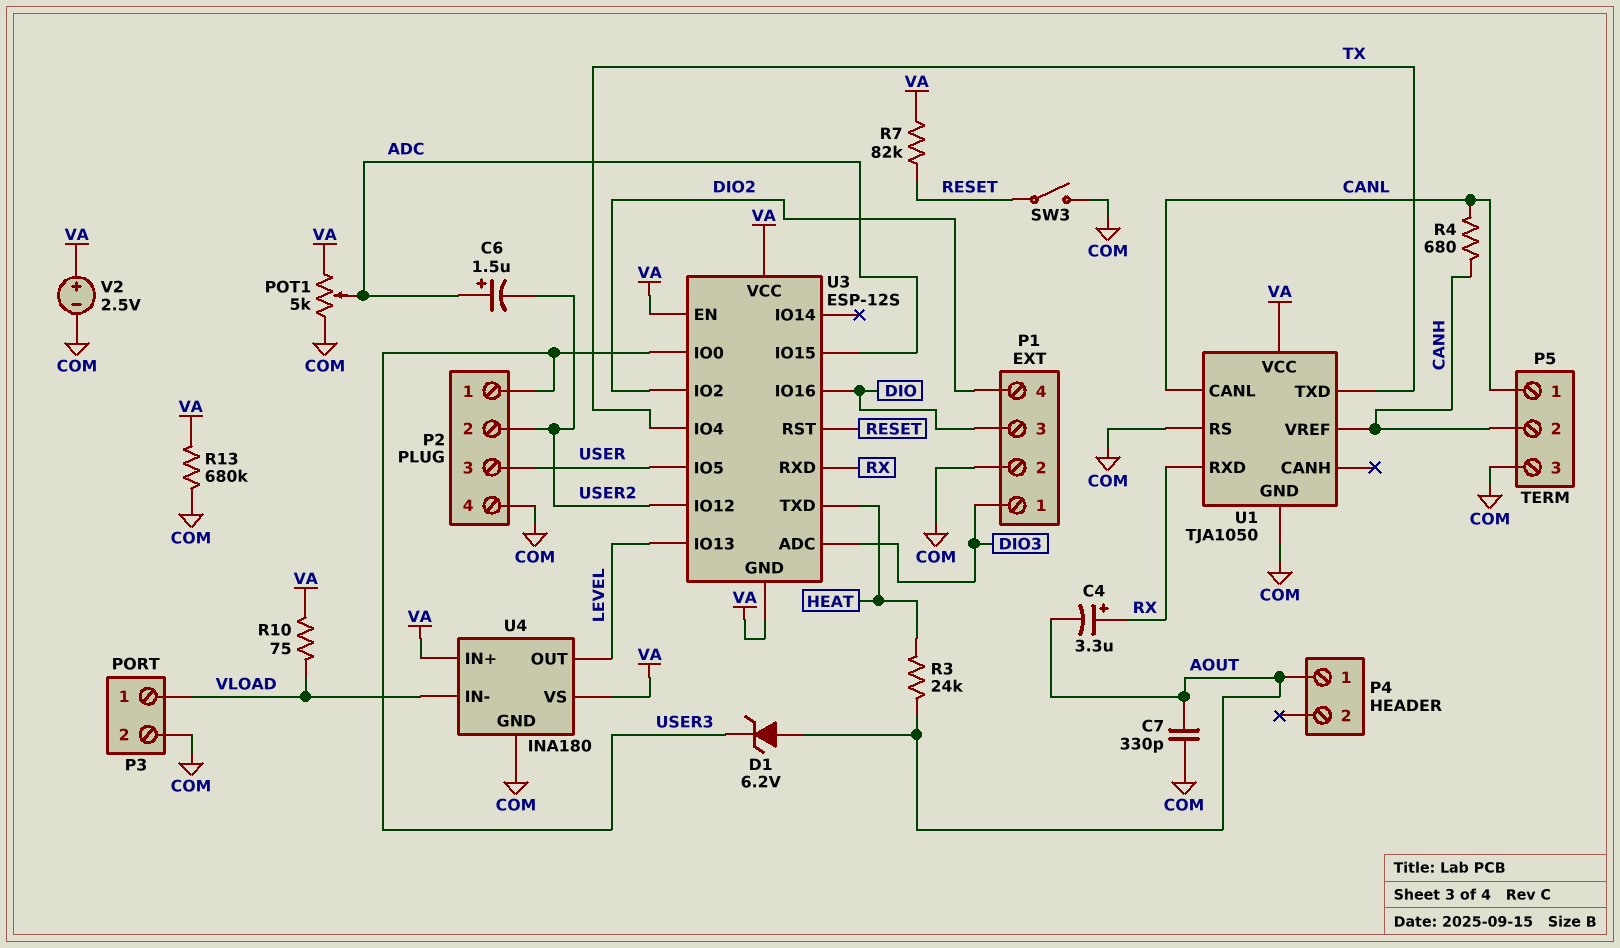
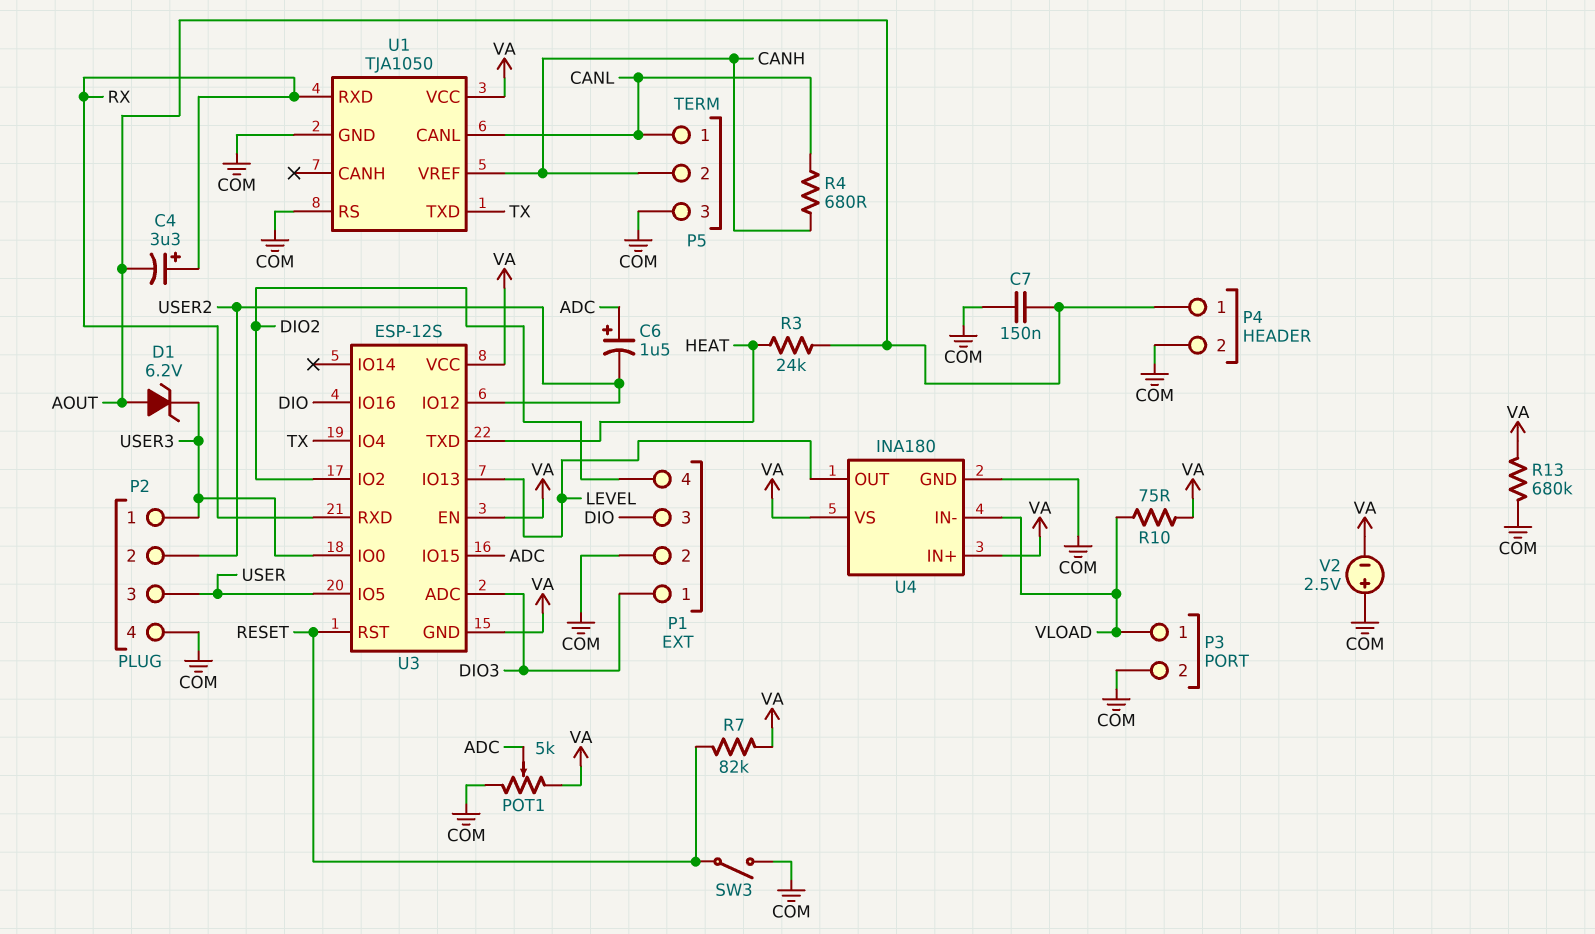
C7: 330pF (AOUT, COM) -> 150nF (AOUT, COM)
P4 pin 2: none -> COM
V2: 2.5V (plus VA, minus COM) -> 2.5V (plus COM, minus VA)

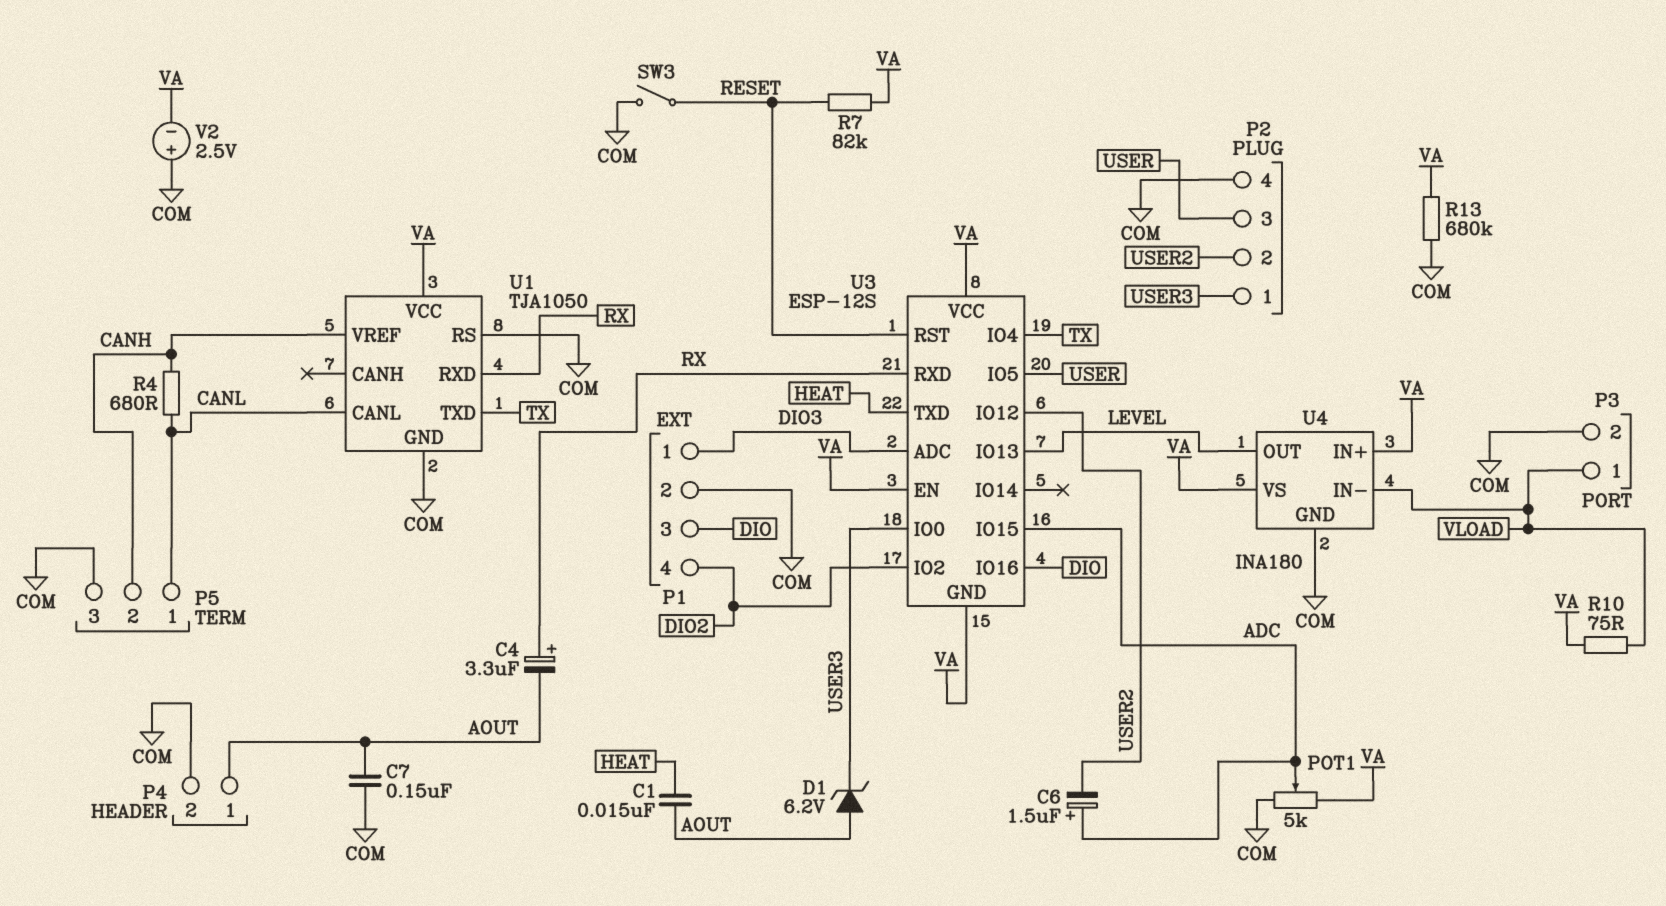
C1: none -> 15nF (AOUT, HEAT)
R3: 24k (AOUT, HEAT) -> none

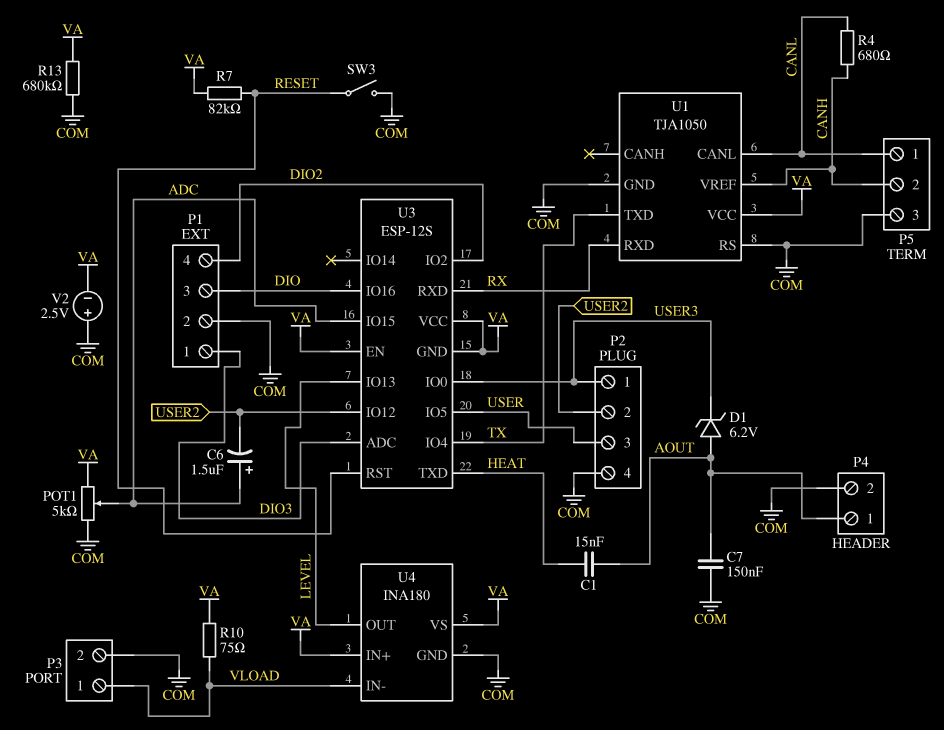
C4: 3.3uF (plus RX, minus AOUT) -> none

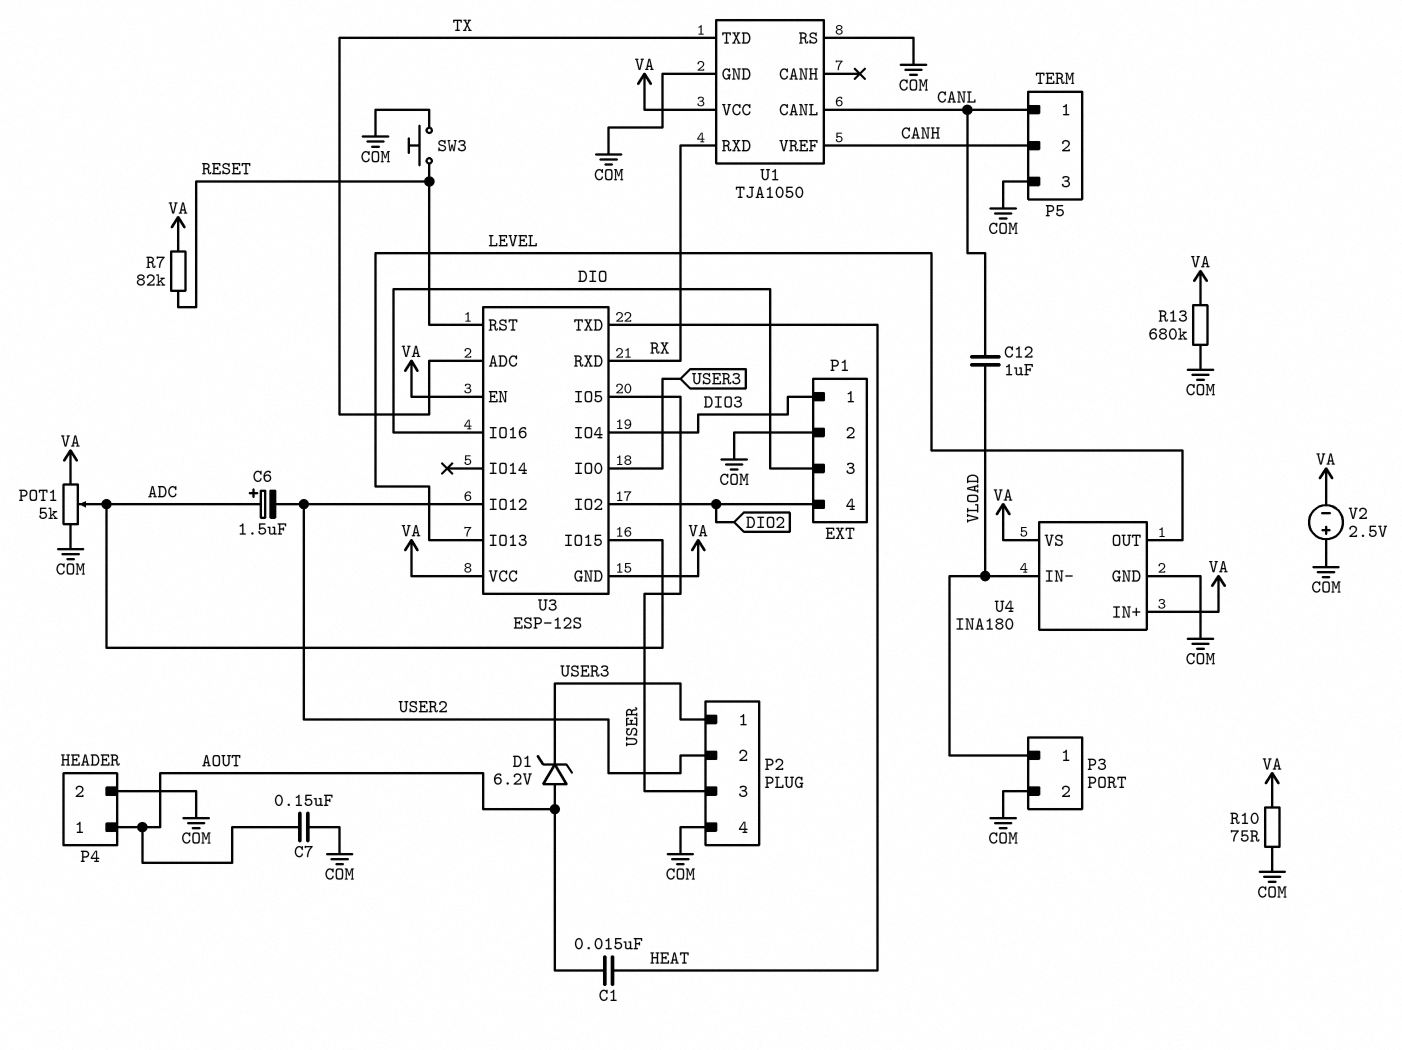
C12: none -> 1uF (CANL, VLOAD)
R4: 680 (CANH, CANL) -> none
R10: 75 (VA, VLOAD) -> 75 (COM, VA)
SW3: switch (COM, RESET) -> button (COM, RESET)
U3 pin ADC: DIO3 -> TX
U3 pin IO4: TX -> DIO3

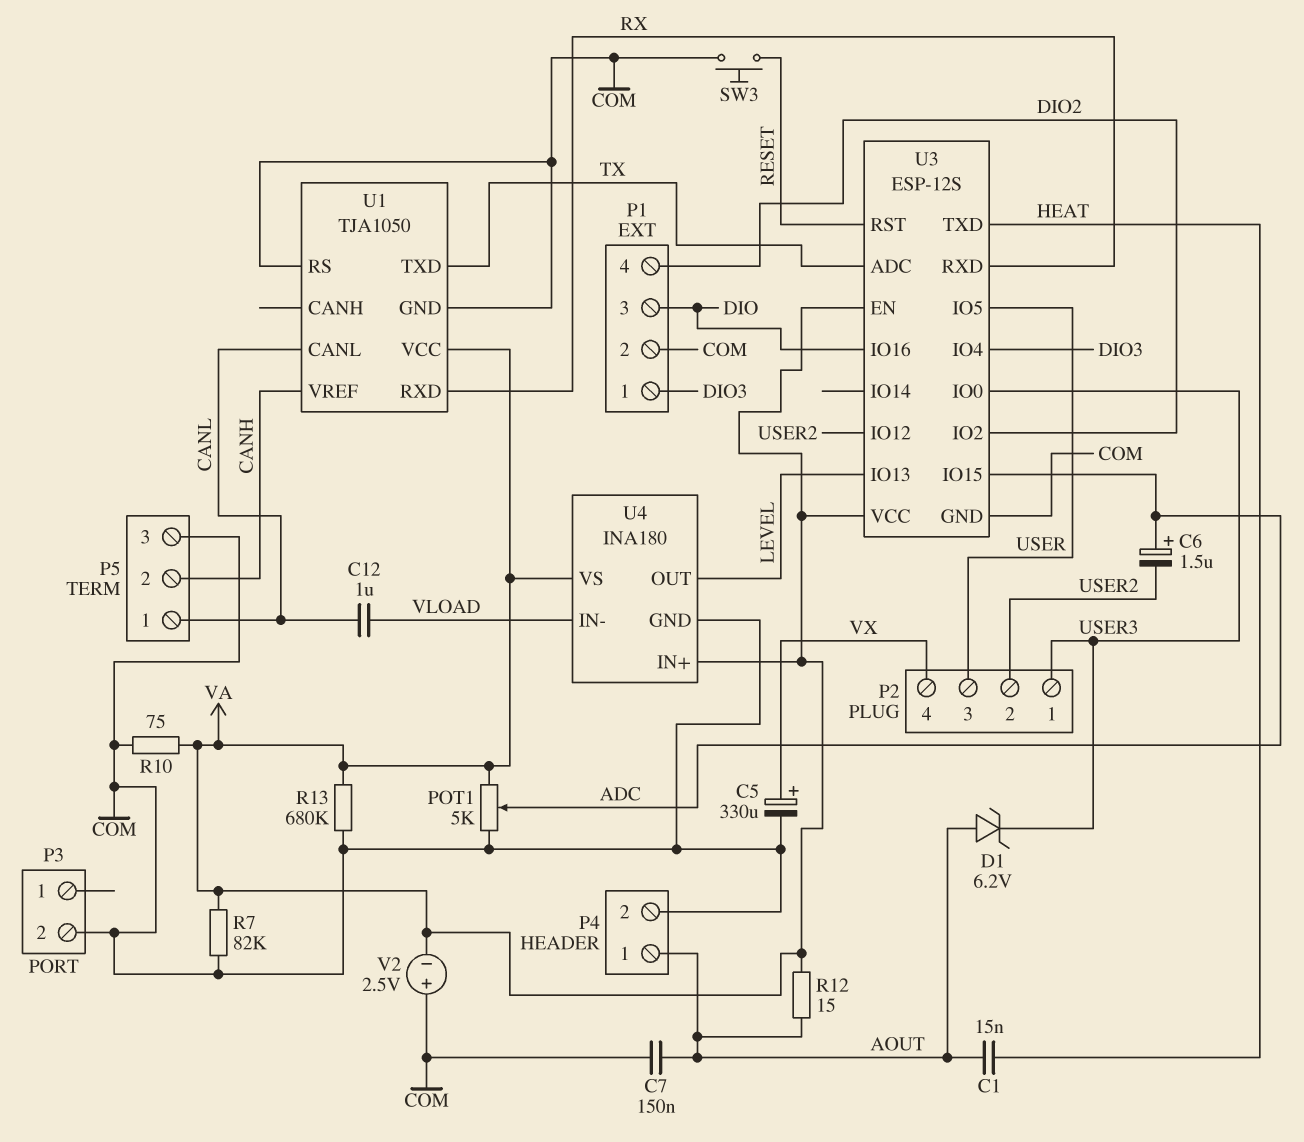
C5: none -> 330uF (plus VX, minus COM)
P2 pin 4: COM -> VX
P3 pin 1: VLOAD -> none
R7: 82k (RESET, VA) -> 82k (COM, VA)
R12: none -> 15 (AOUT, VA)
U3 pin GND: VA -> COM

